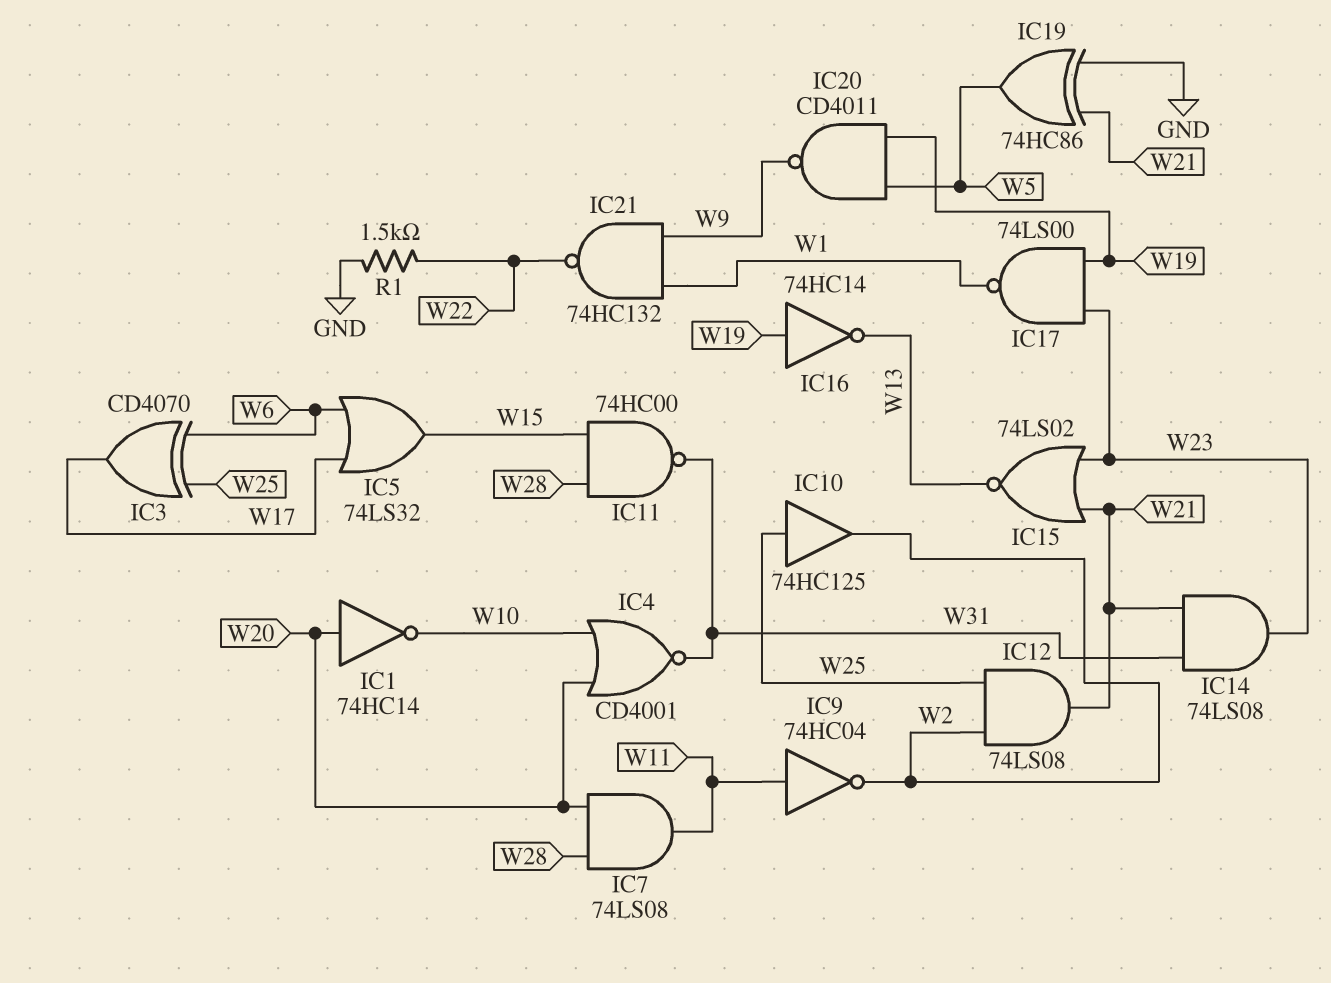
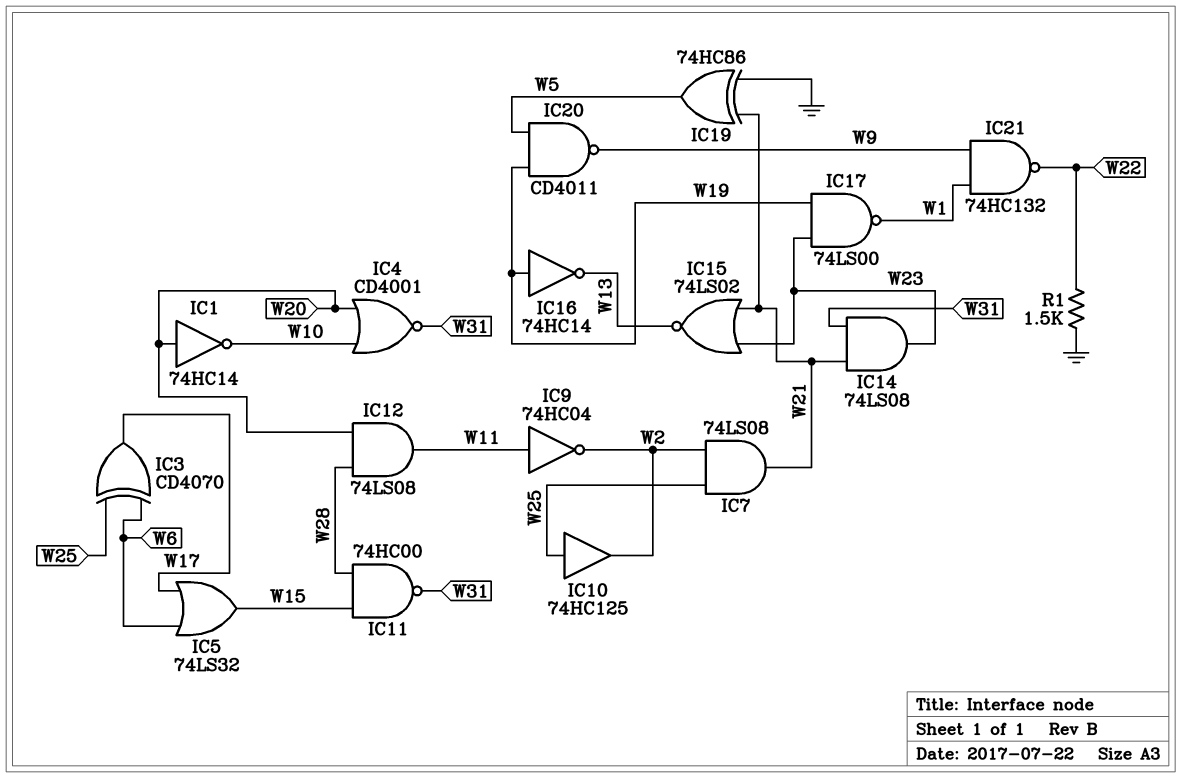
IC7: AND 74LS08 (in W20, in W28, out W11) -> AND 74LS08 (in W2, in W25, out W21)
IC12: AND 74LS08 (in W2, in W25, out W21) -> AND 74LS08 (in W20, in W28, out W11)

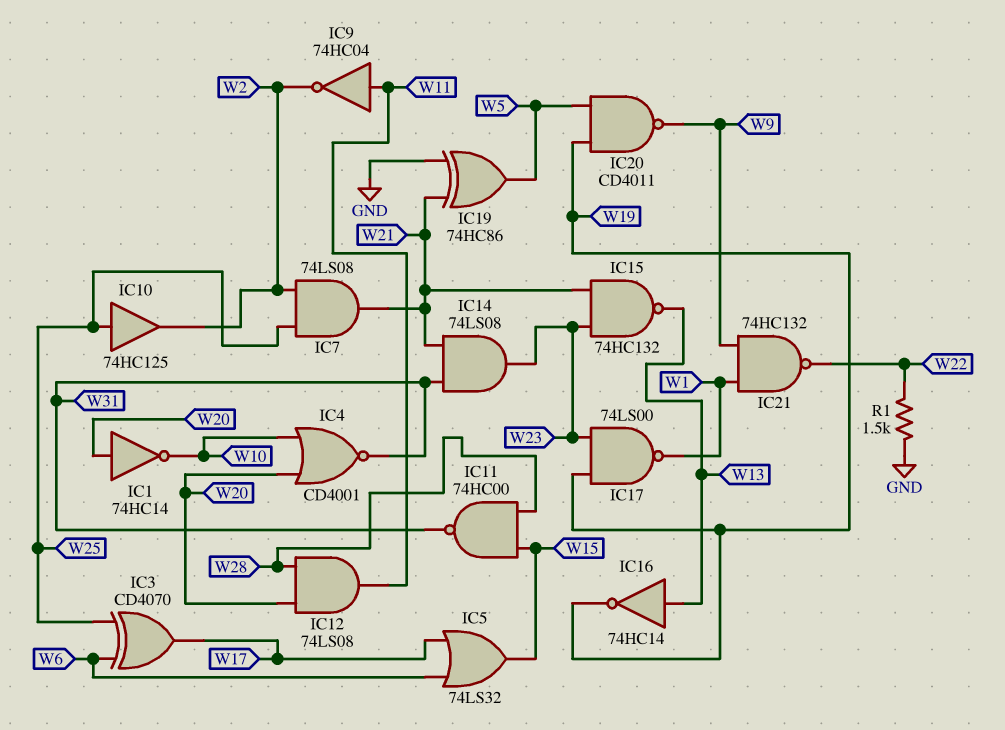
IC15: NOR 74LS02 (in W21, in W23, out W13) -> NAND 74HC132 (in W21, in W23, out W13)
IC16: NOT 74HC14 (in W19, out W13) -> NOT 74HC14 (in W13, out W19)

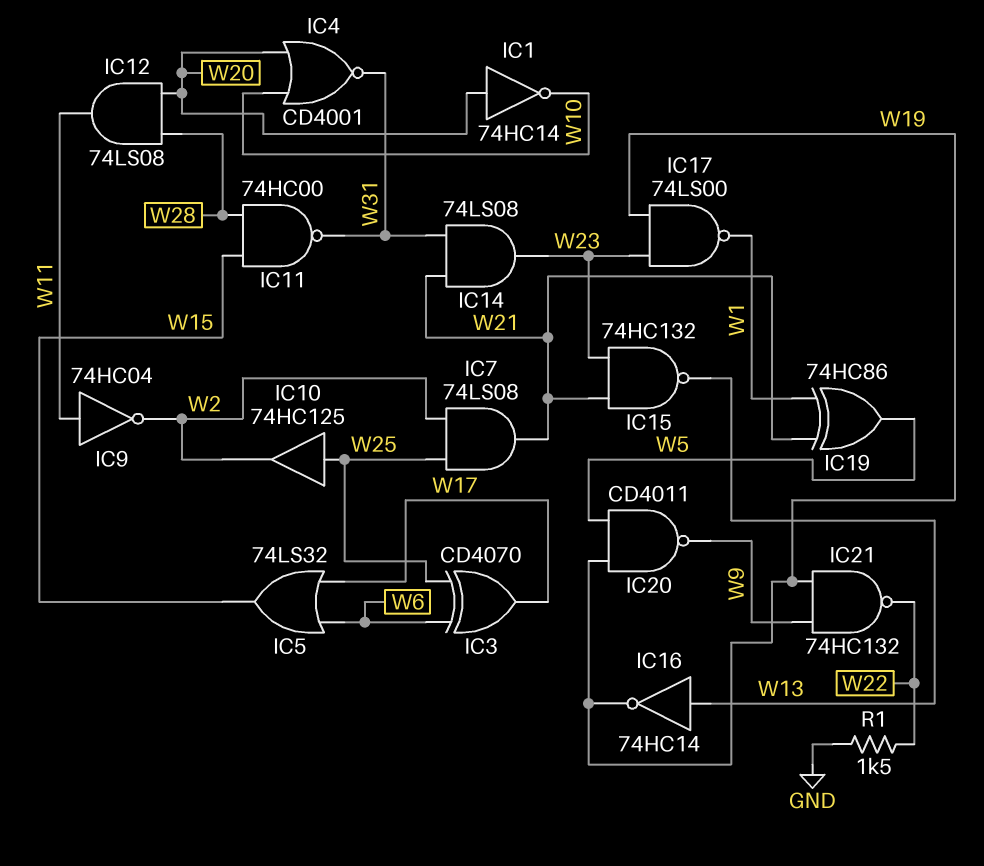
IC19: XOR 74HC86 (in GND, in W21, out W5) -> XOR 74HC86 (in W1, in W21, out W5)
IC21: NAND 74HC132 (in W1, in W9, out W22) -> NAND 74HC132 (in W9, in W19, out W22)

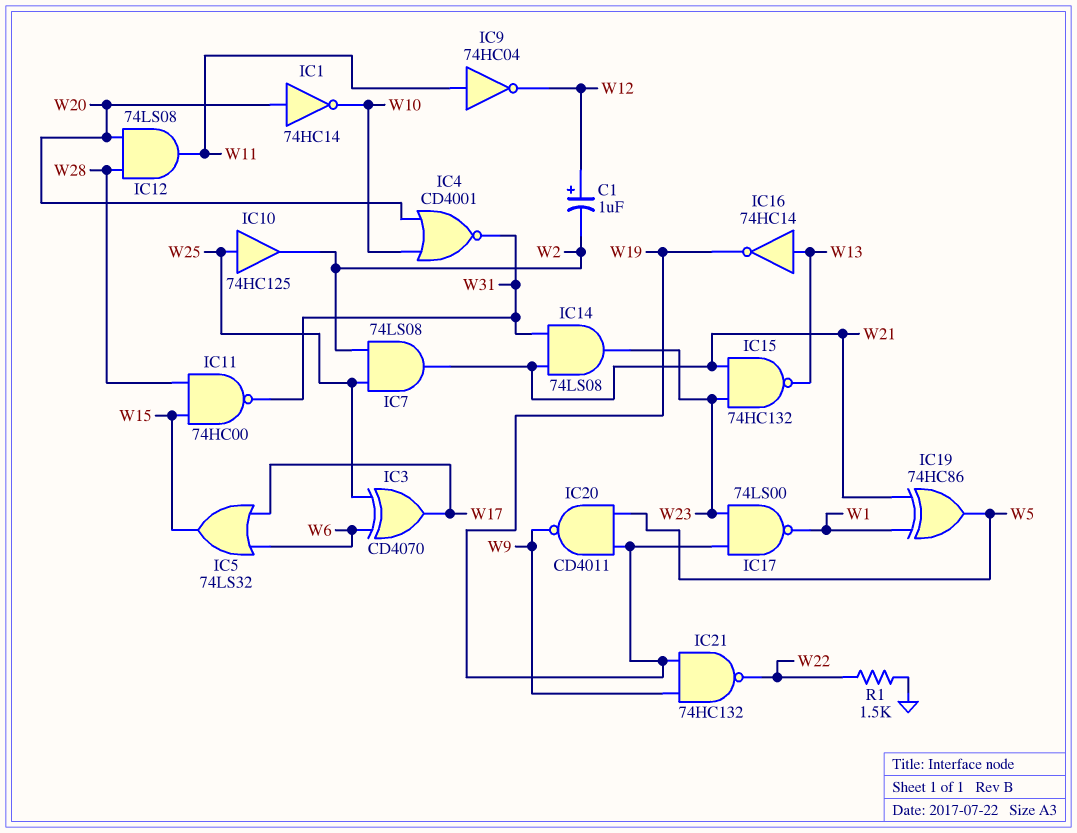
C1: none -> 1uF (plus W12, minus W2)
IC9: NOT 74HC04 (in W11, out W2) -> NOT 74HC04 (in W11, out W12)

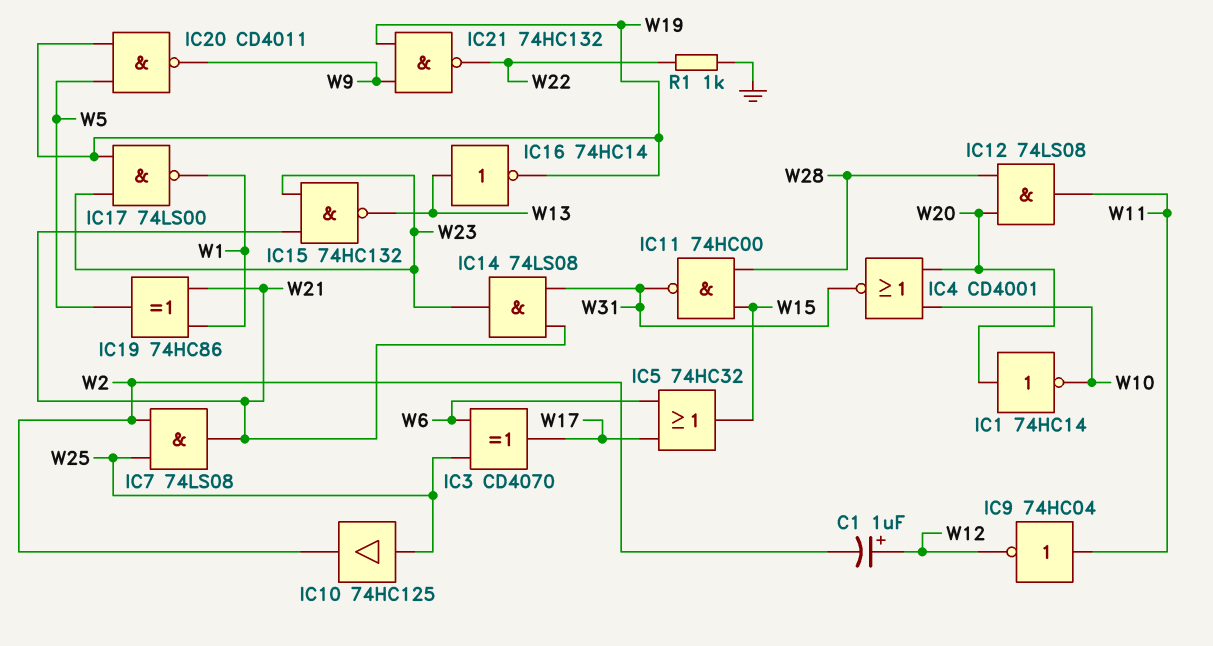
IC5: OR 74LS32 (in W6, in W17, out W15) -> OR 74HC32 (in W6, in W17, out W15)
R1: 1.5k (GND, W22) -> 1k (GND, W22)

